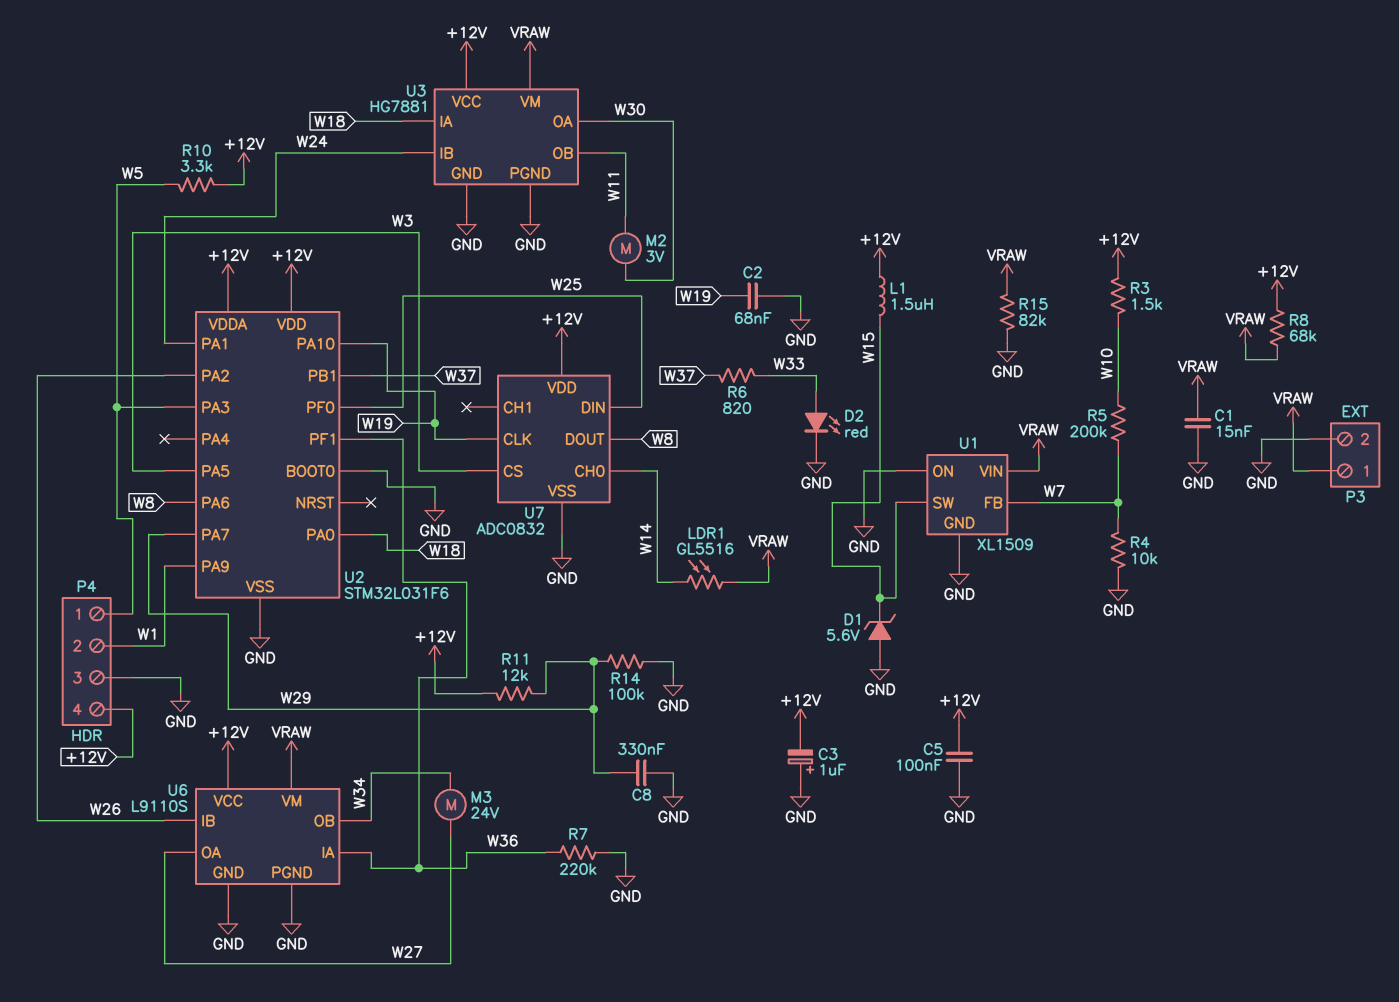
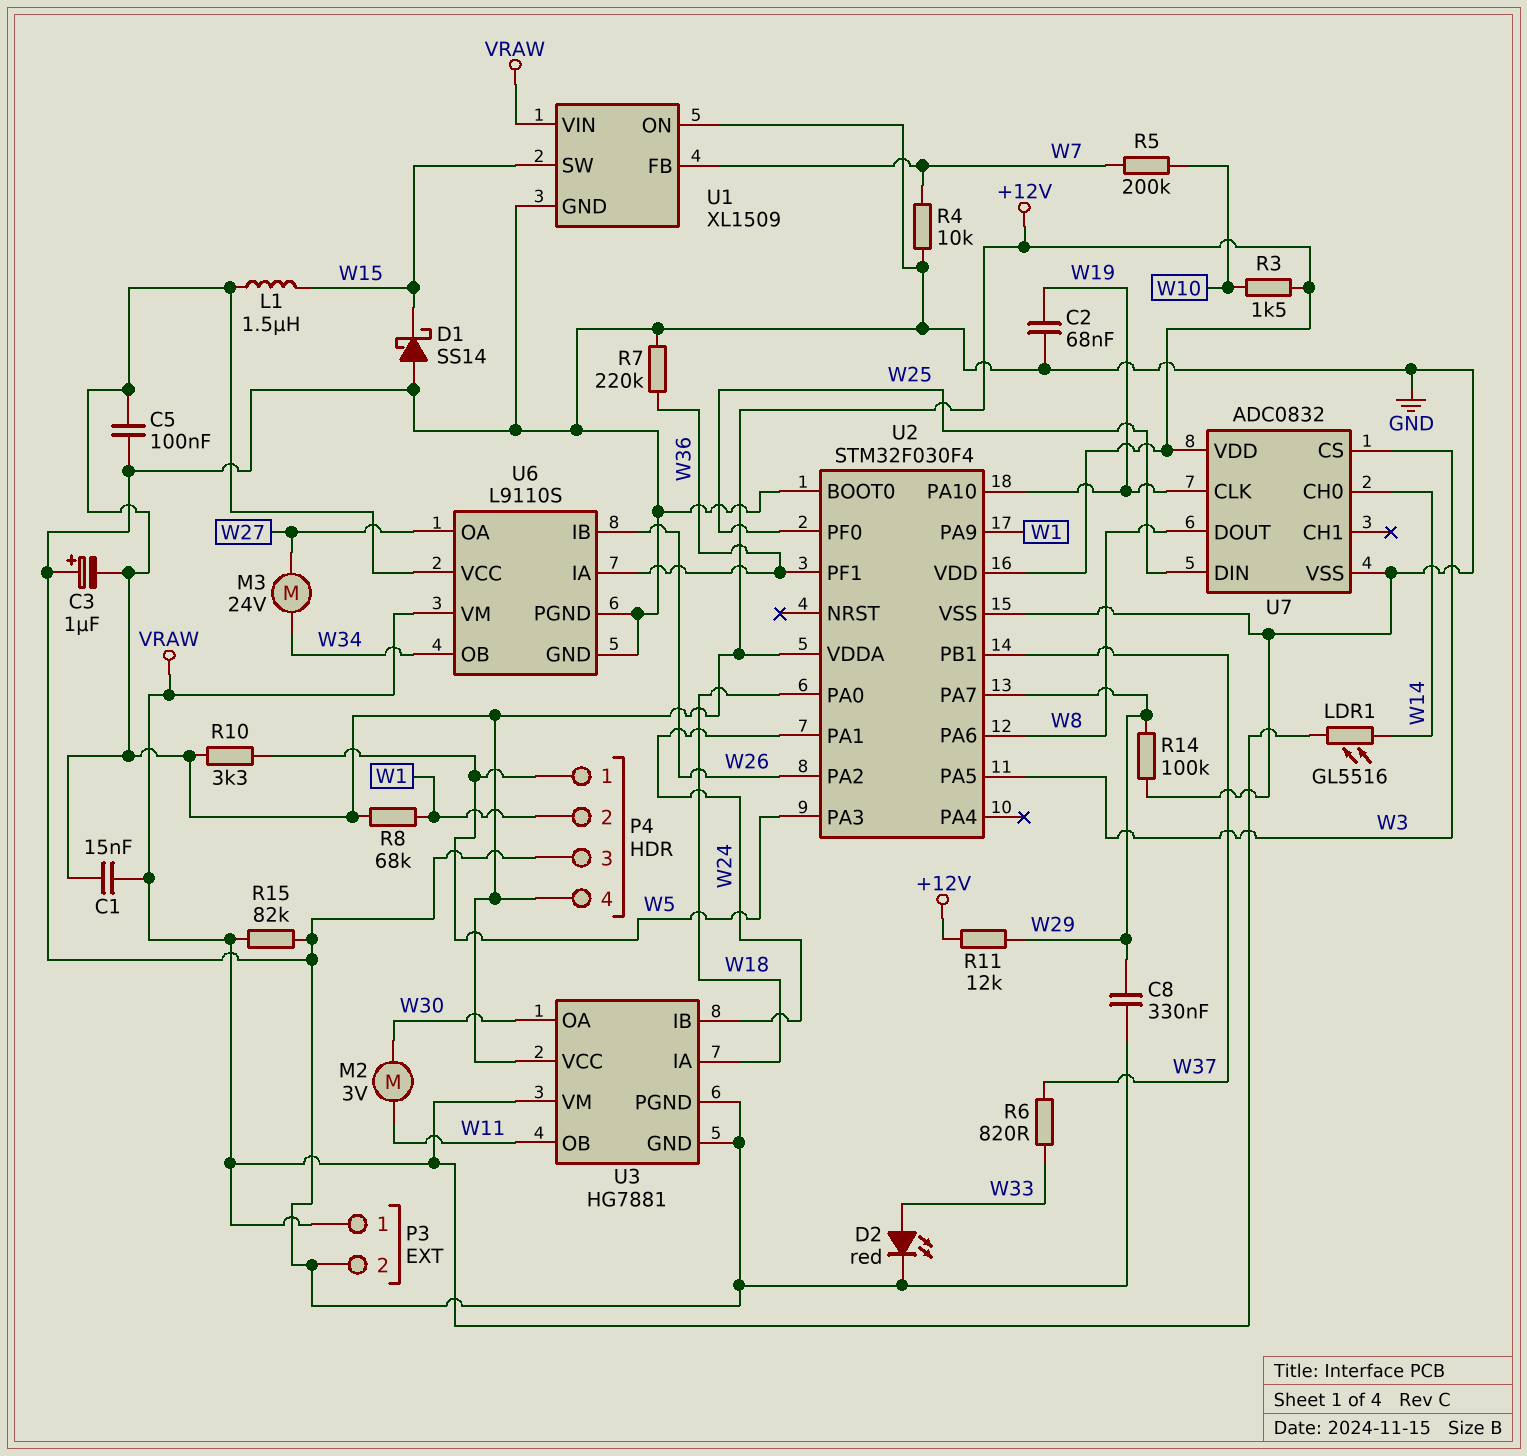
C1: 15nF (GND, VRAW) -> 15nF (+12V, VRAW)
D1: zener 5.6V (A GND, K W15) -> schottky SS14 (A GND, K W15)
R8: 68k (+12V, VRAW) -> 68k (+12V, W1)
U2: STM32L031F6 -> STM32F030F4

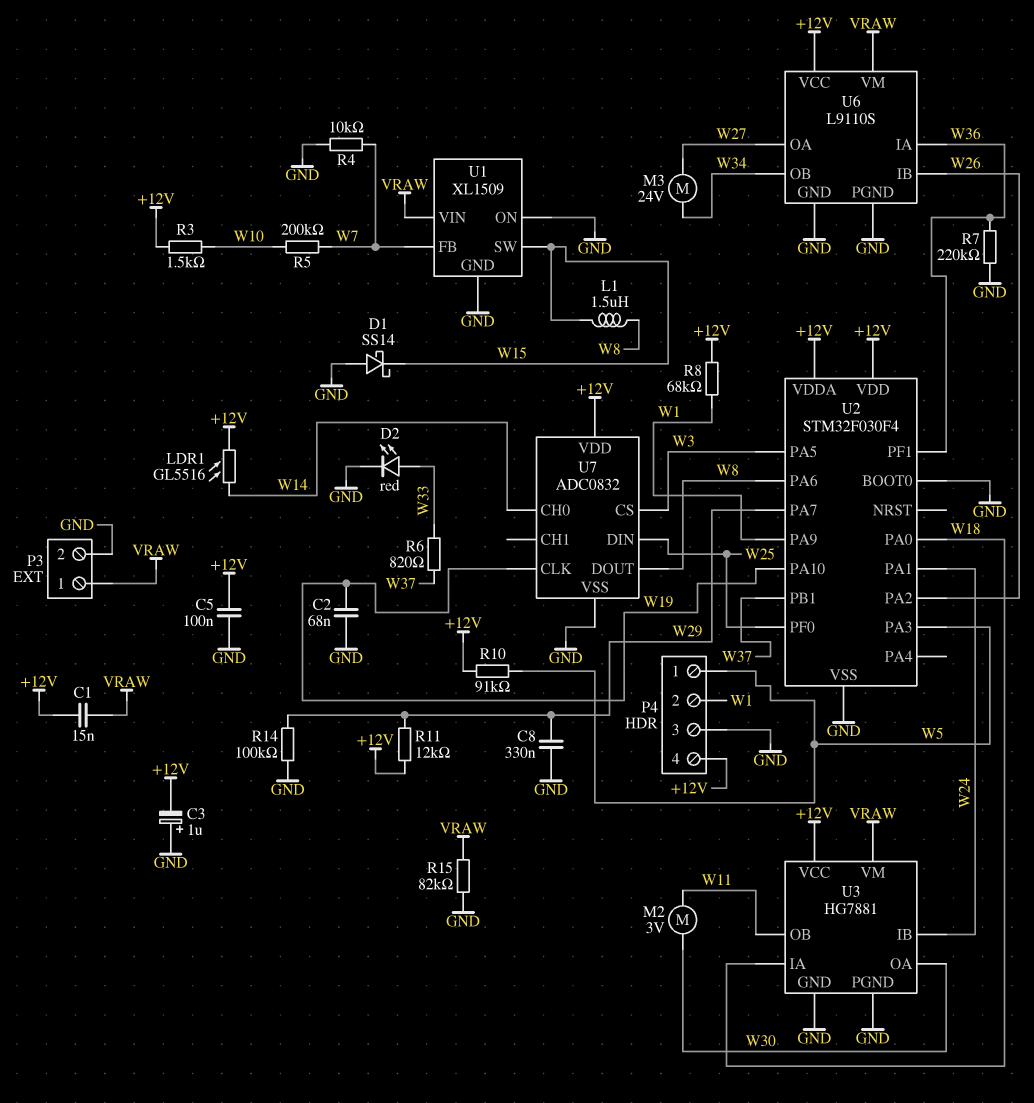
L1: 1.5uH (+12V, W15) -> 1.5uH (W8, W15)
LDR1: GL5516 (VRAW, W14) -> GL5516 (+12V, W14)
R10: 3.3k (+12V, W5) -> 91k (+12V, W5)

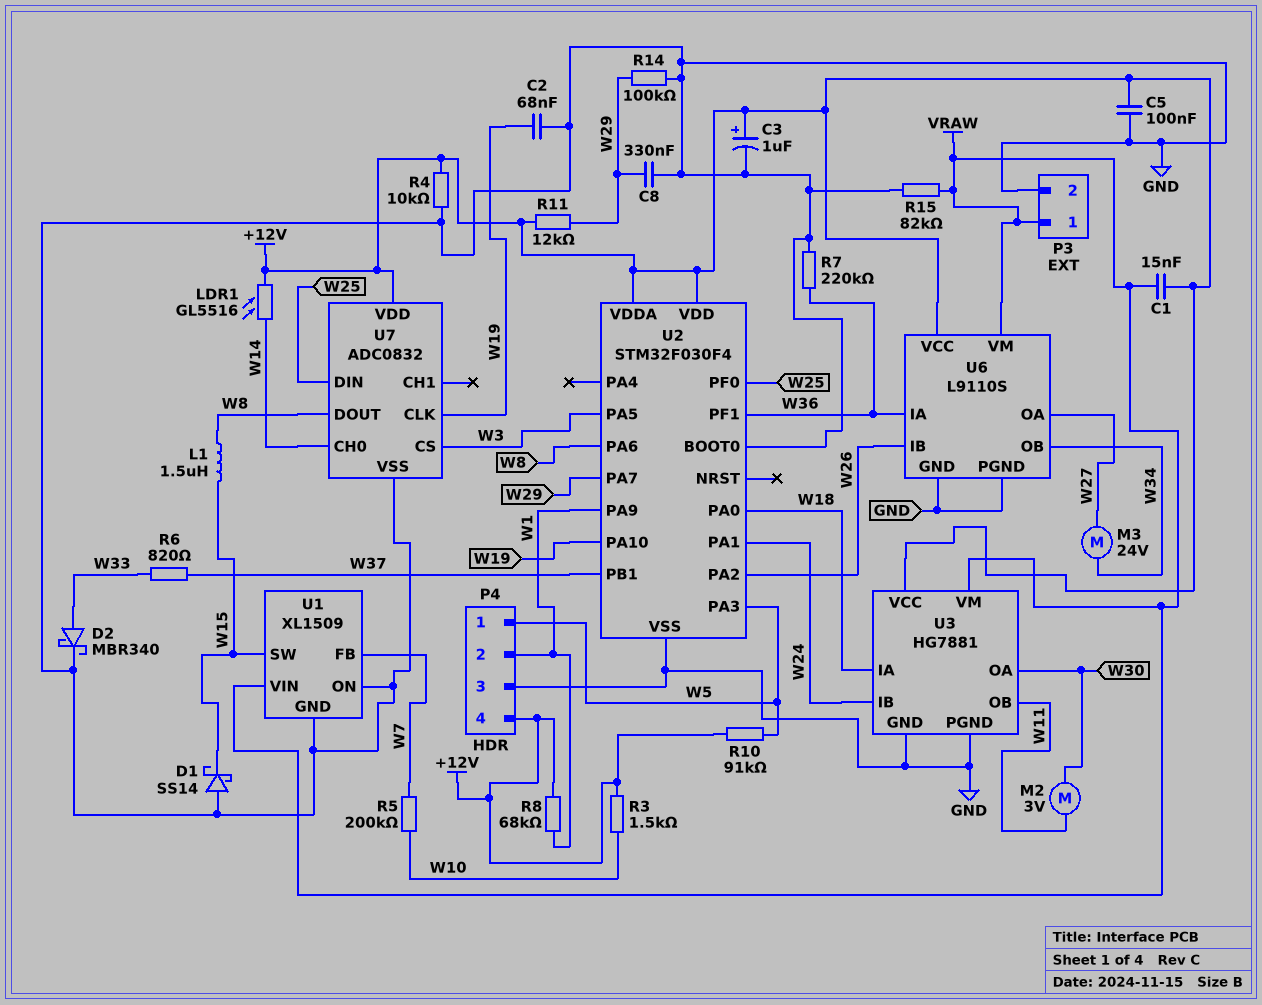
C3: 1uF (plus GND, minus +12V) -> 1uF (plus +12V, minus GND)
D2: LED red (A W33, K GND) -> schottky MBR340 (A W33, K GND)
R4: 10k (GND, W7) -> 10k (+12V, GND)

